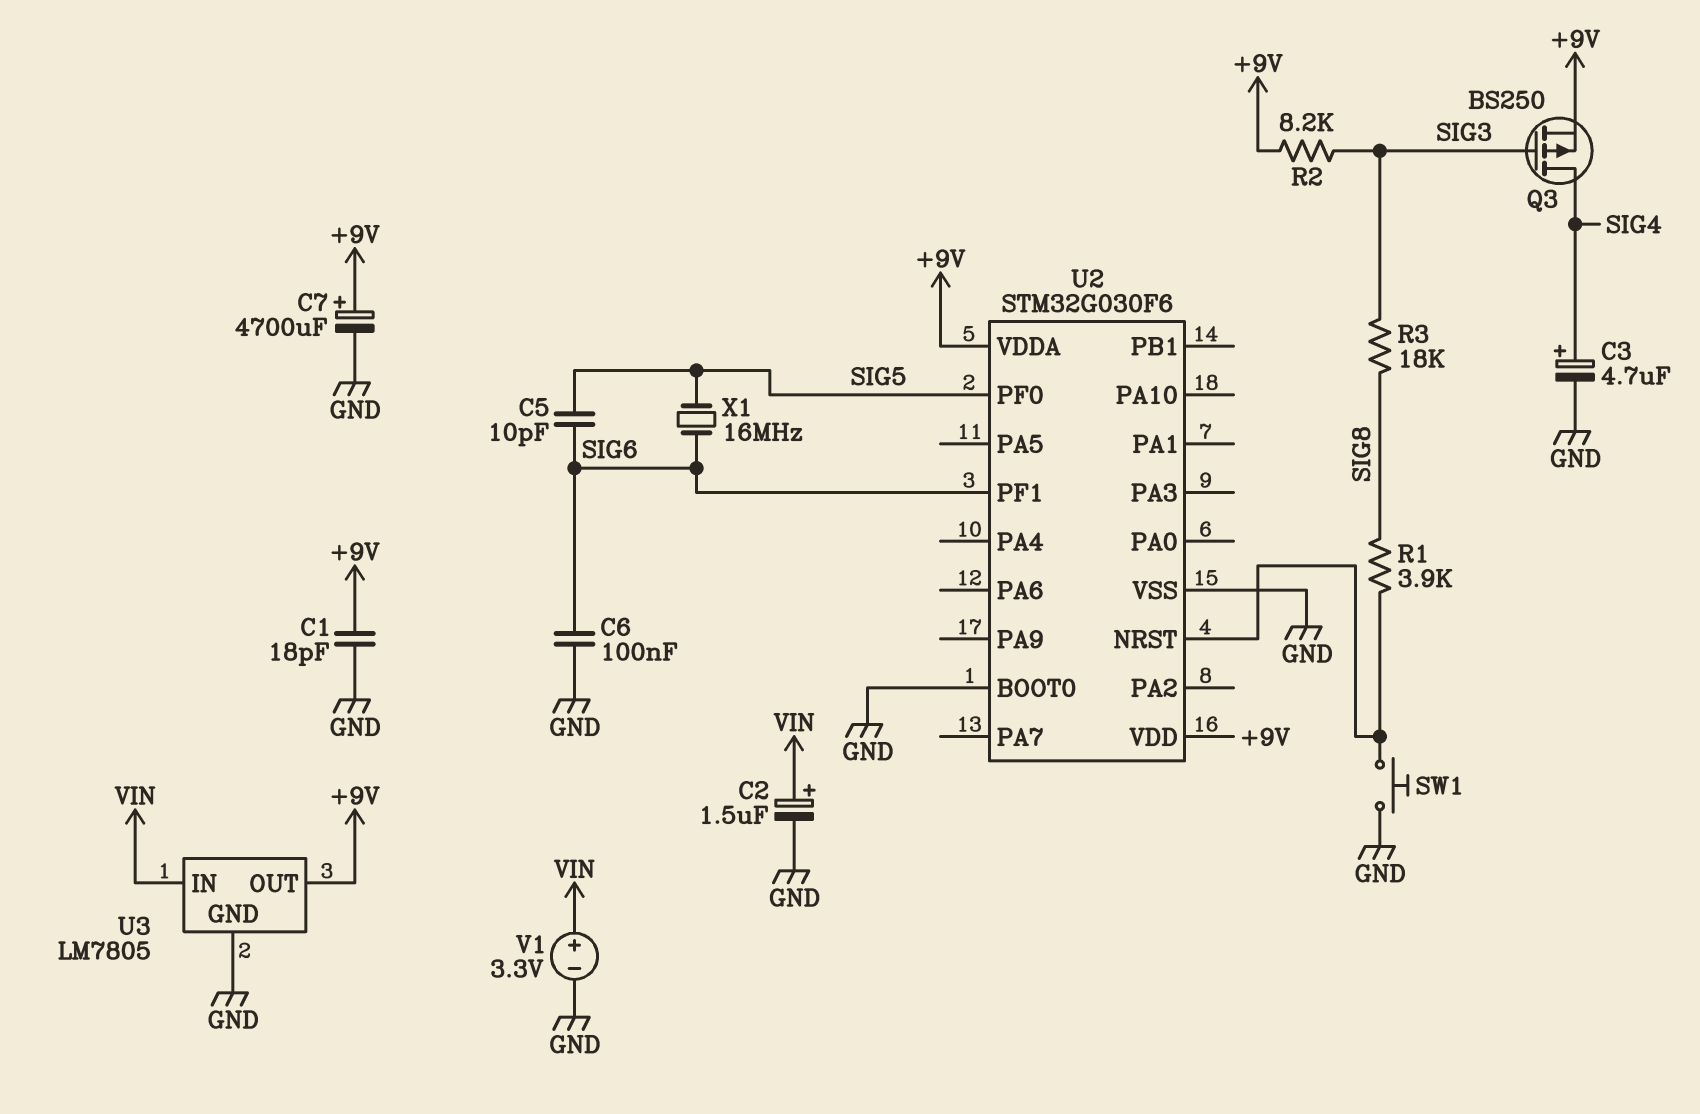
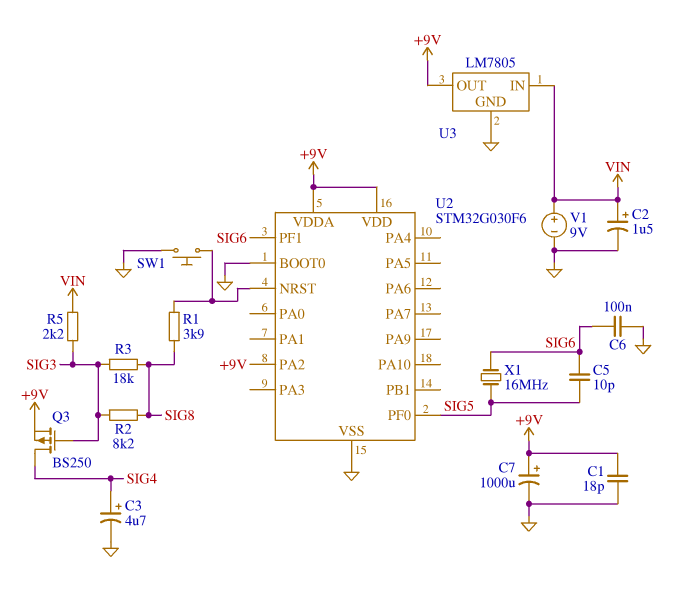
C7: 4700uF (plus +9V, minus GND) -> 1000uF (plus +9V, minus GND)
R2: 8.2k (+9V, SIG3) -> 8.2k (SIG3, SIG8)
R5: none -> 2.2k (SIG3, VIN)
U2 pin PA2: none -> +9V
V1: 3.3V (plus VIN, minus GND) -> 9V (plus VIN, minus GND)

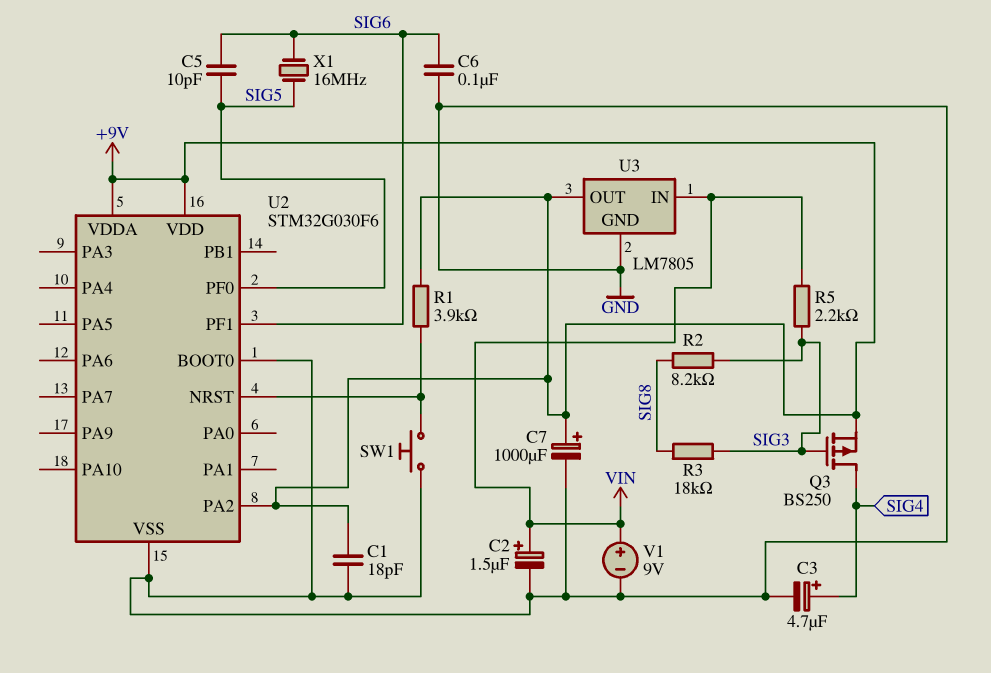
R1: 3.9k (SIG8, U2/NRST) -> 3.9k (+9V, U2/NRST)

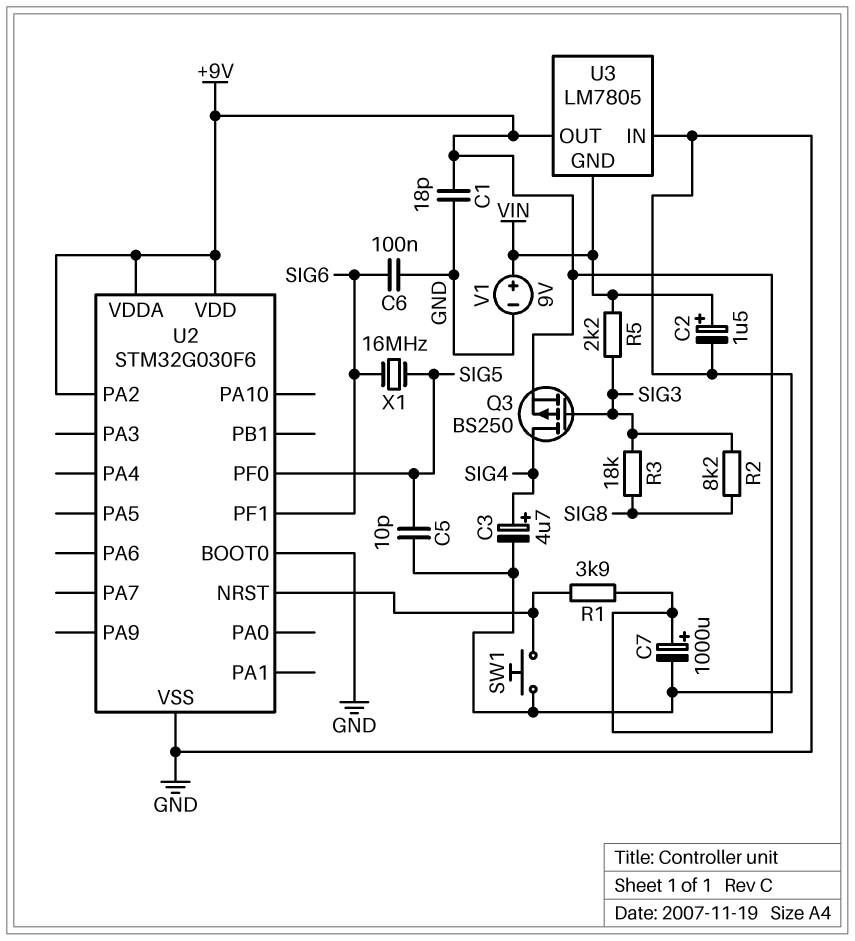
C5: 10pF (SIG5, SIG6) -> 10pF (GND, SIG5)
U3 pin GND: GND -> VIN
U3 pin IN: VIN -> GND

